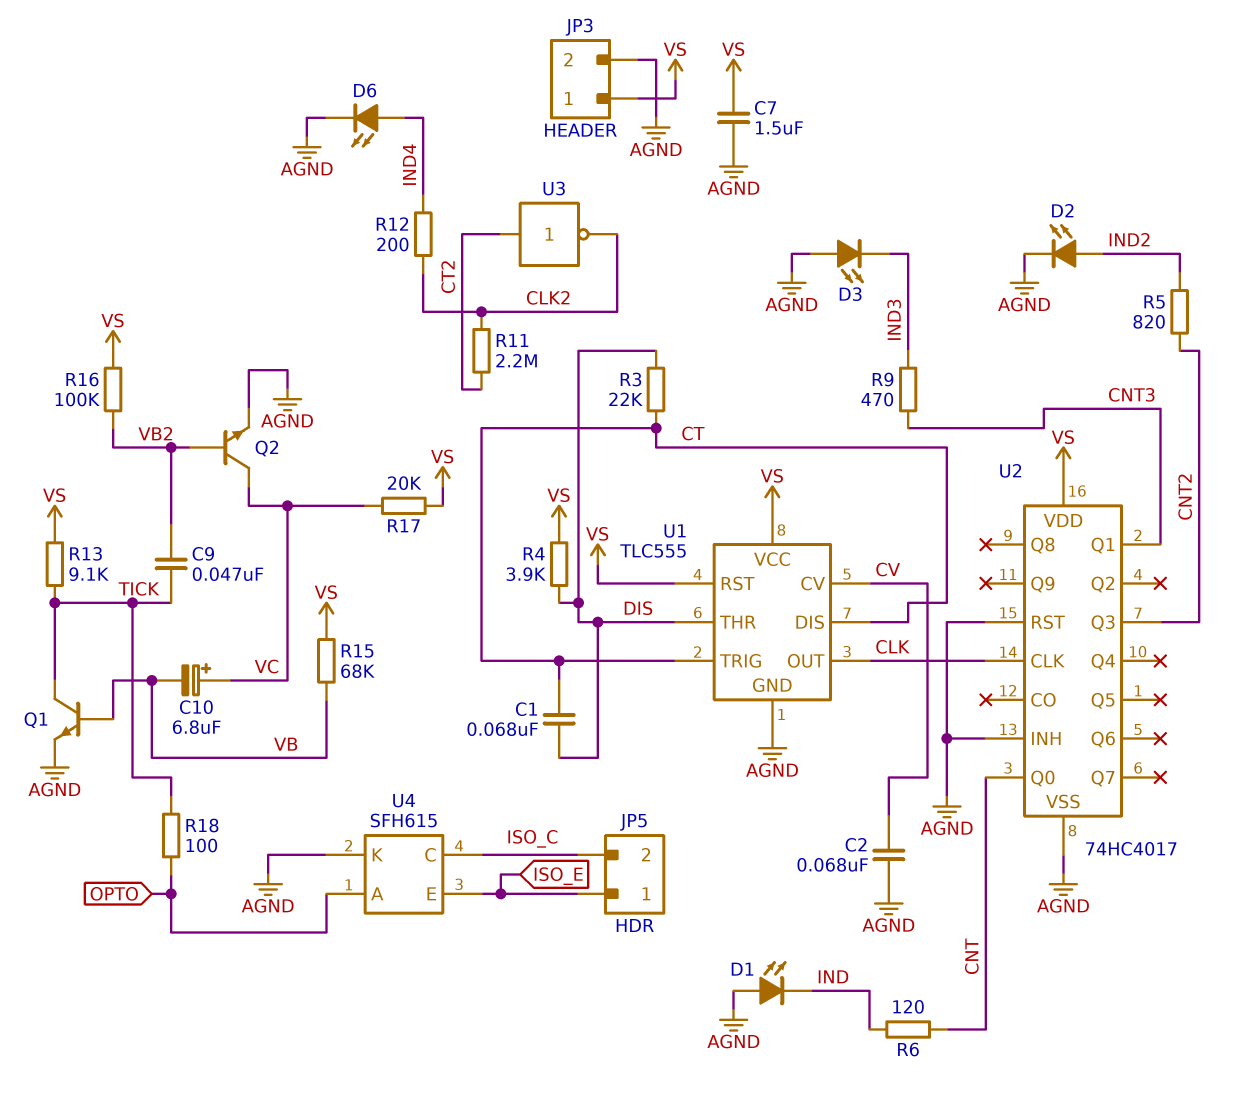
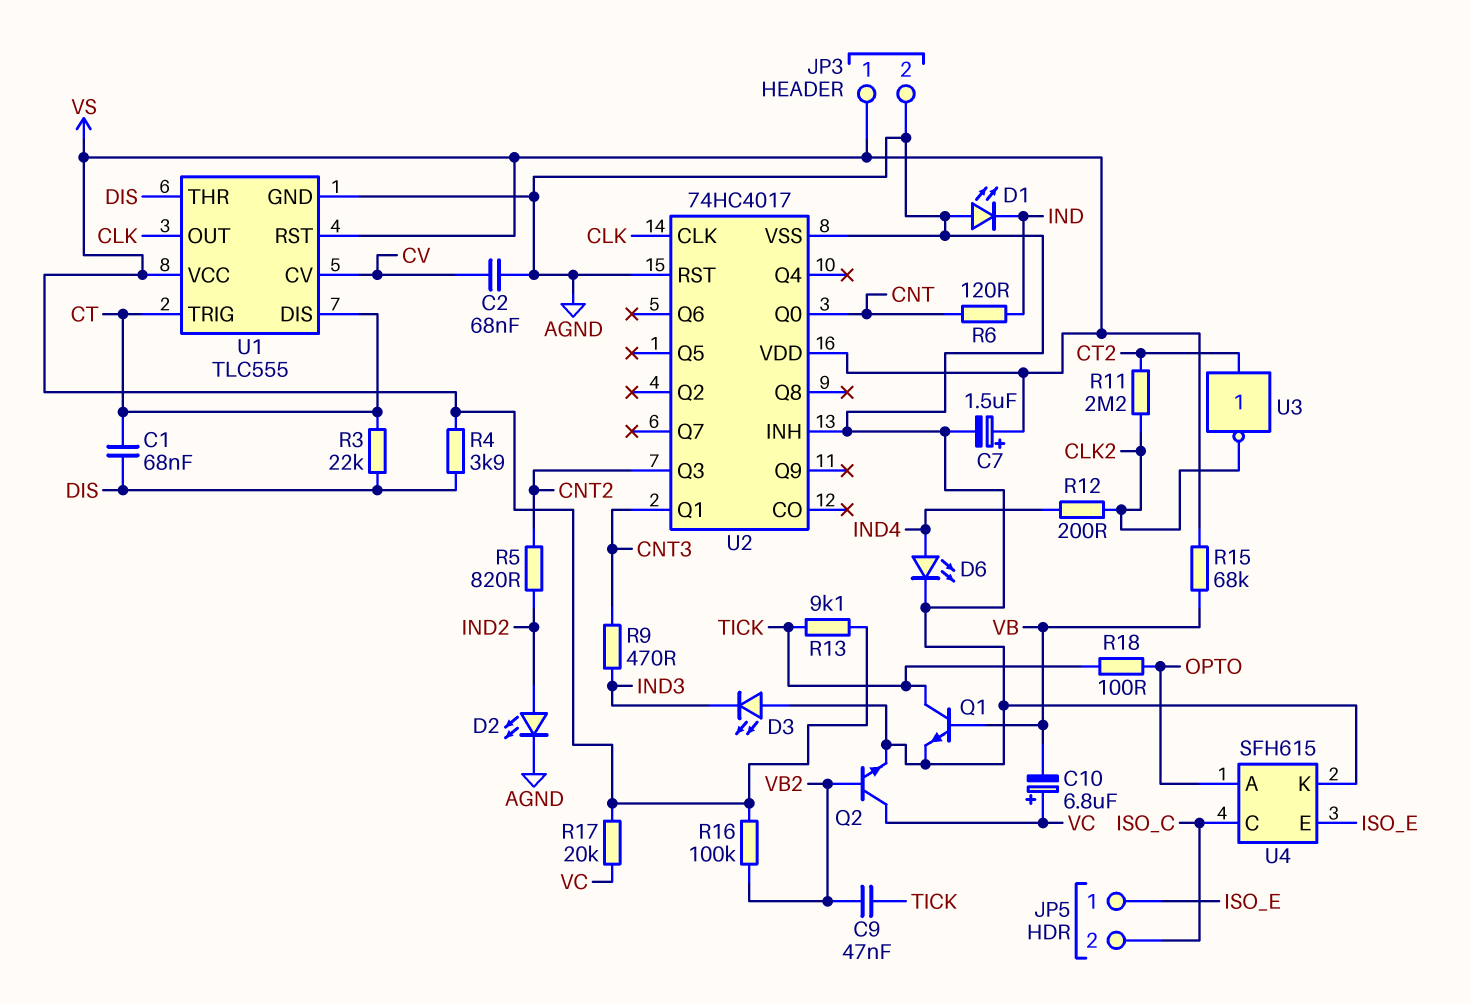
C7: 1.5uF (AGND, VS) -> 1.5uF (plus VS, minus AGND)

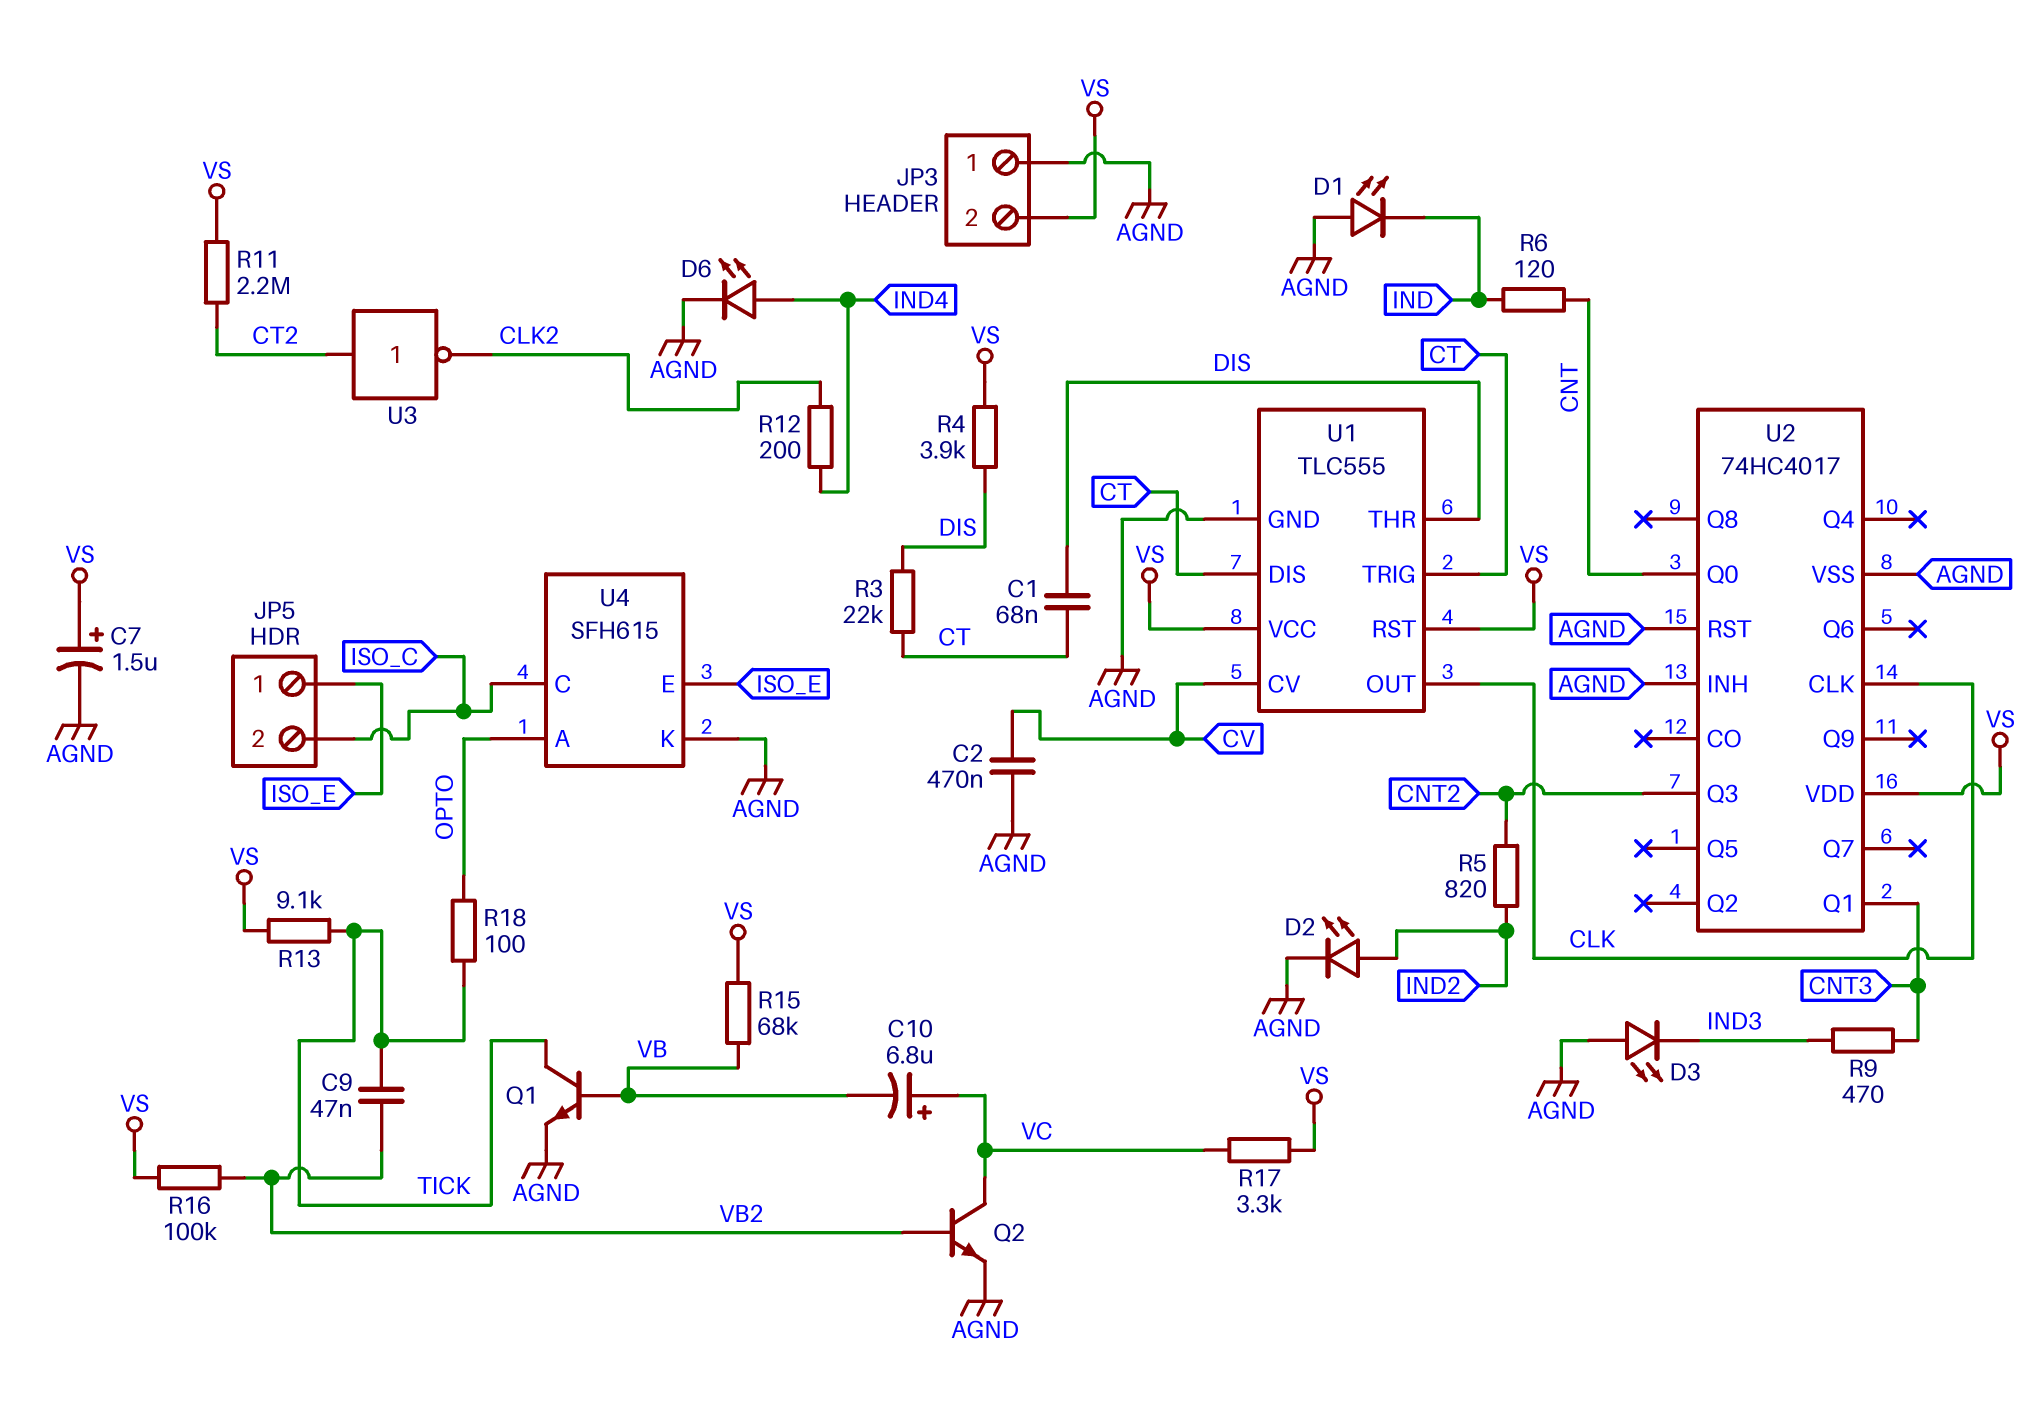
C2: 68nF (AGND, CV) -> 470nF (AGND, CV)
JP3 pin 1: VS -> AGND
JP3 pin 2: AGND -> VS
R11: 2.2M (CLK2, CT2) -> 2.2M (CT2, VS)
R17: 20k (VC, VS) -> 3.3k (VC, VS)

